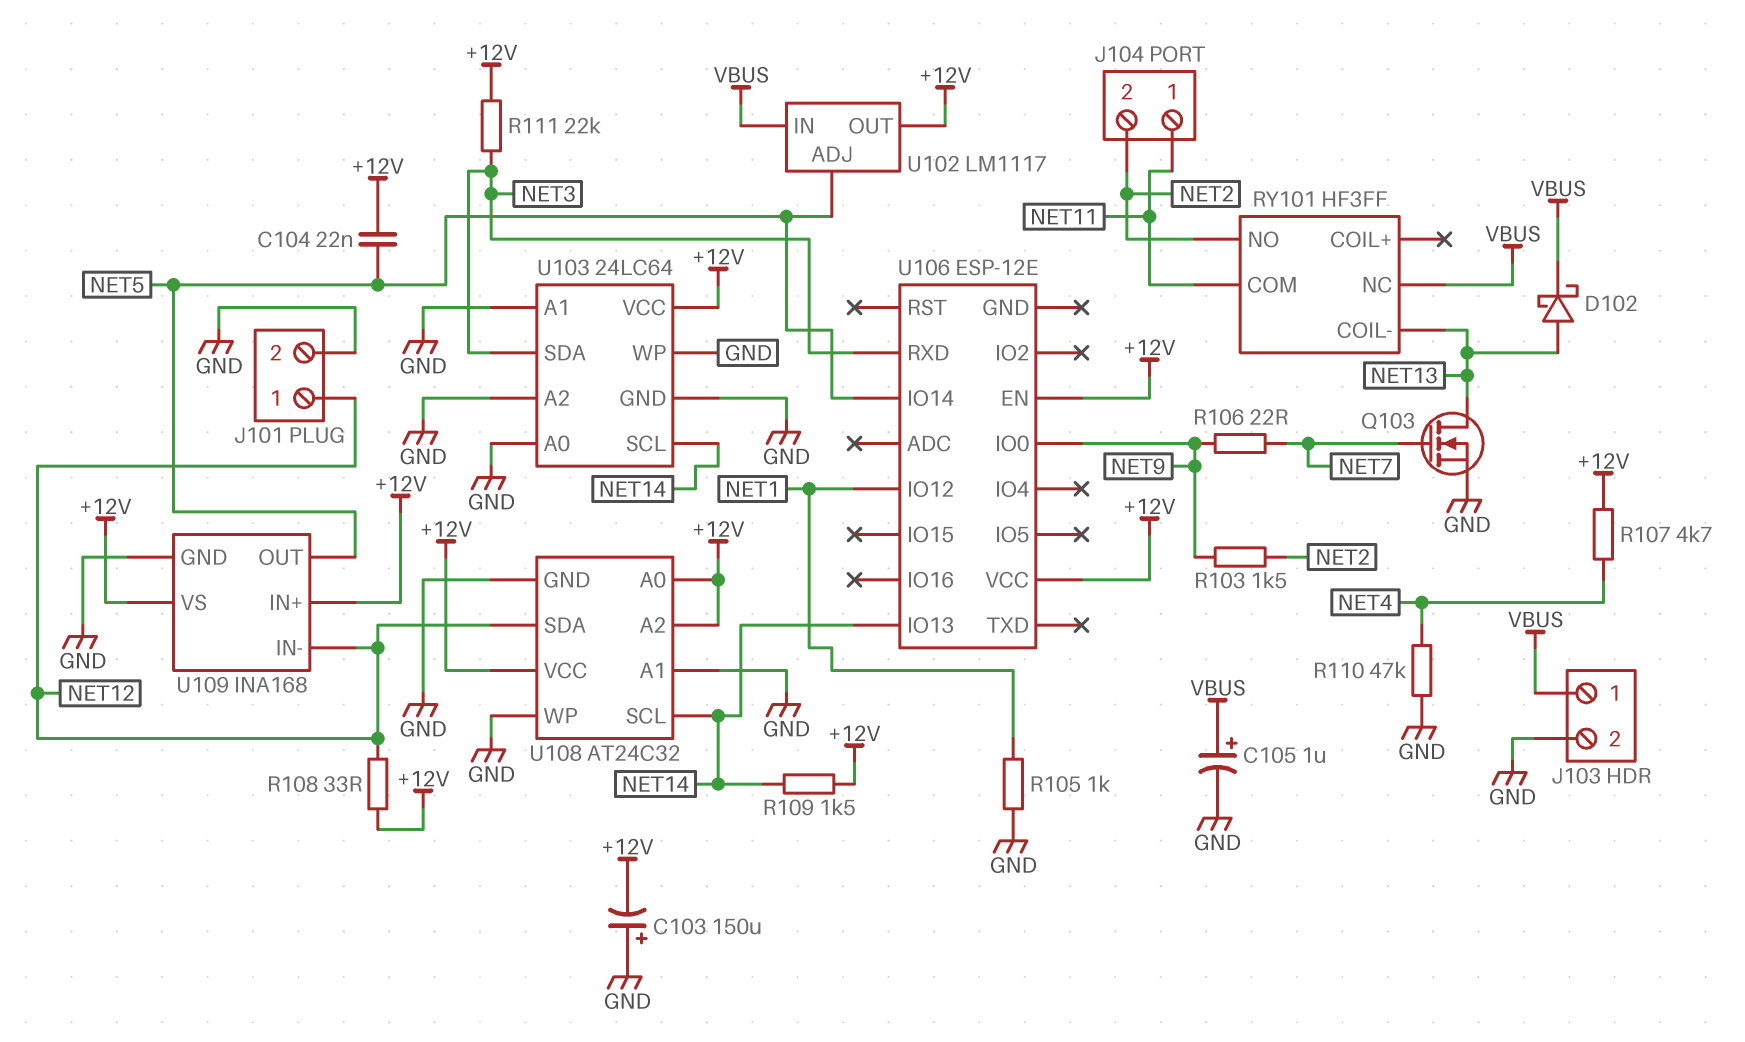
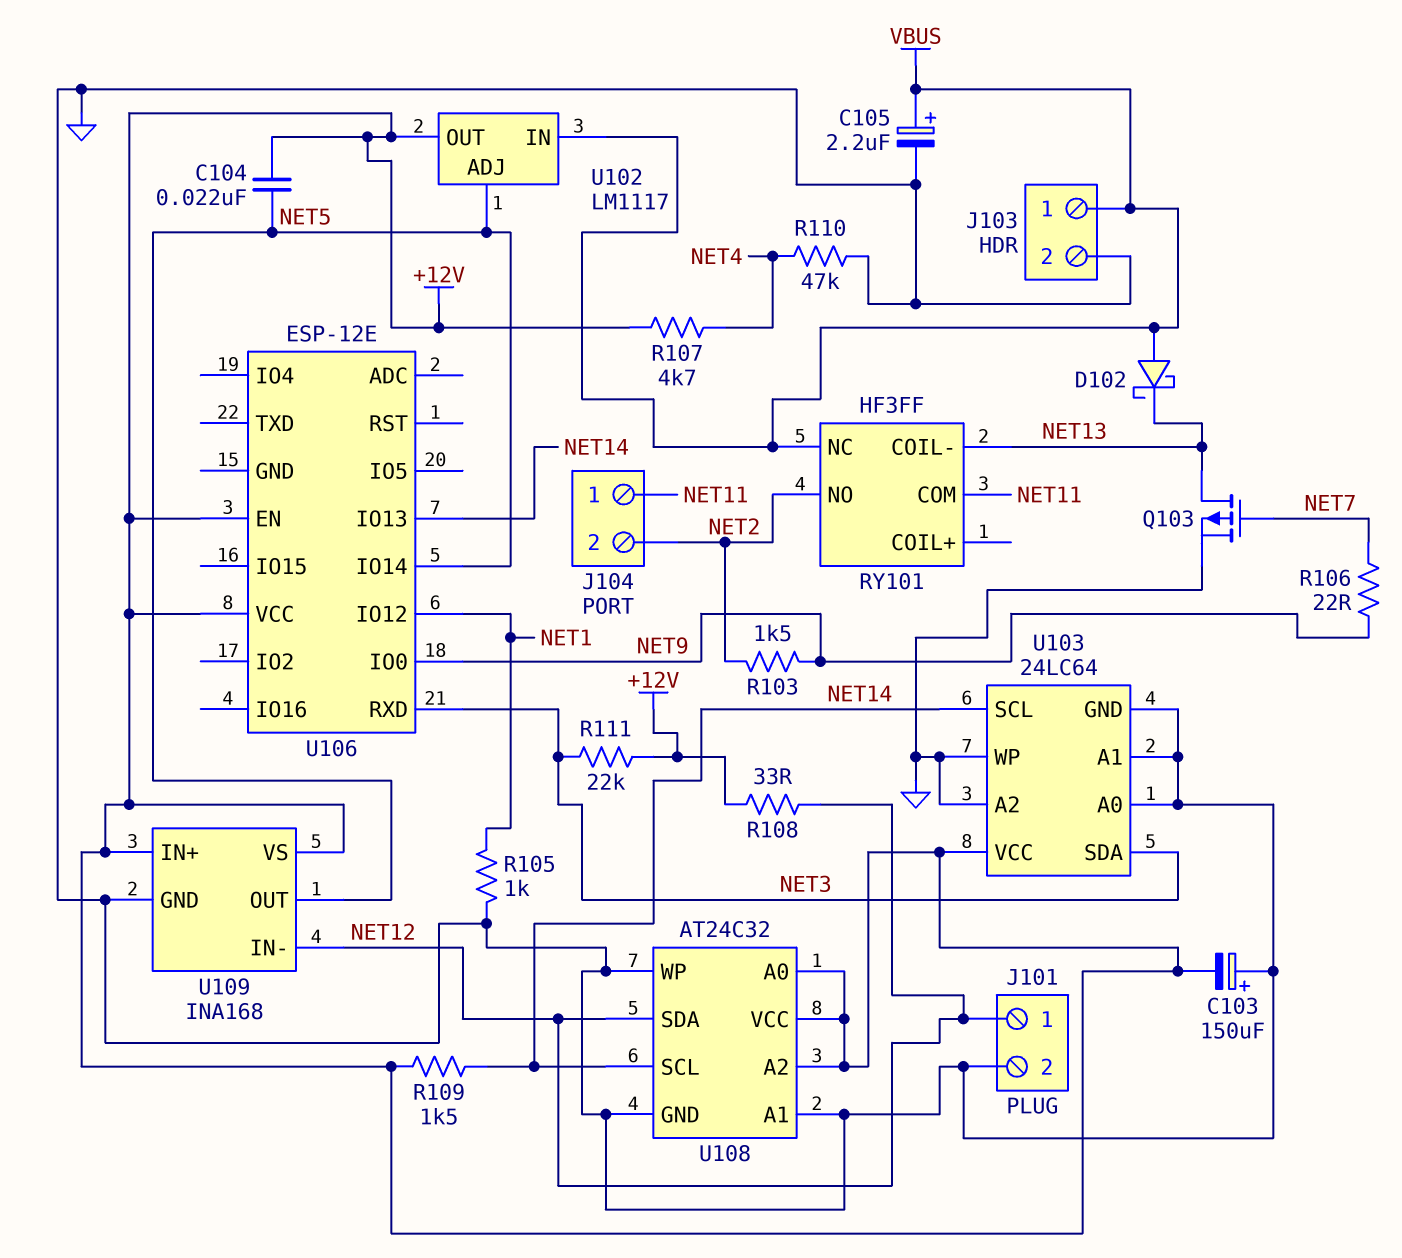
C105: 1uF (plus VBUS, minus GND) -> 2.2uF (plus VBUS, minus GND)
D102: schottky (A NET13, K VBUS) -> schottky (A VBUS, K NET13)
Q103: NMOS (G NET7, D NET13, S GND) -> PMOS (G NET7, D NET13, S GND)

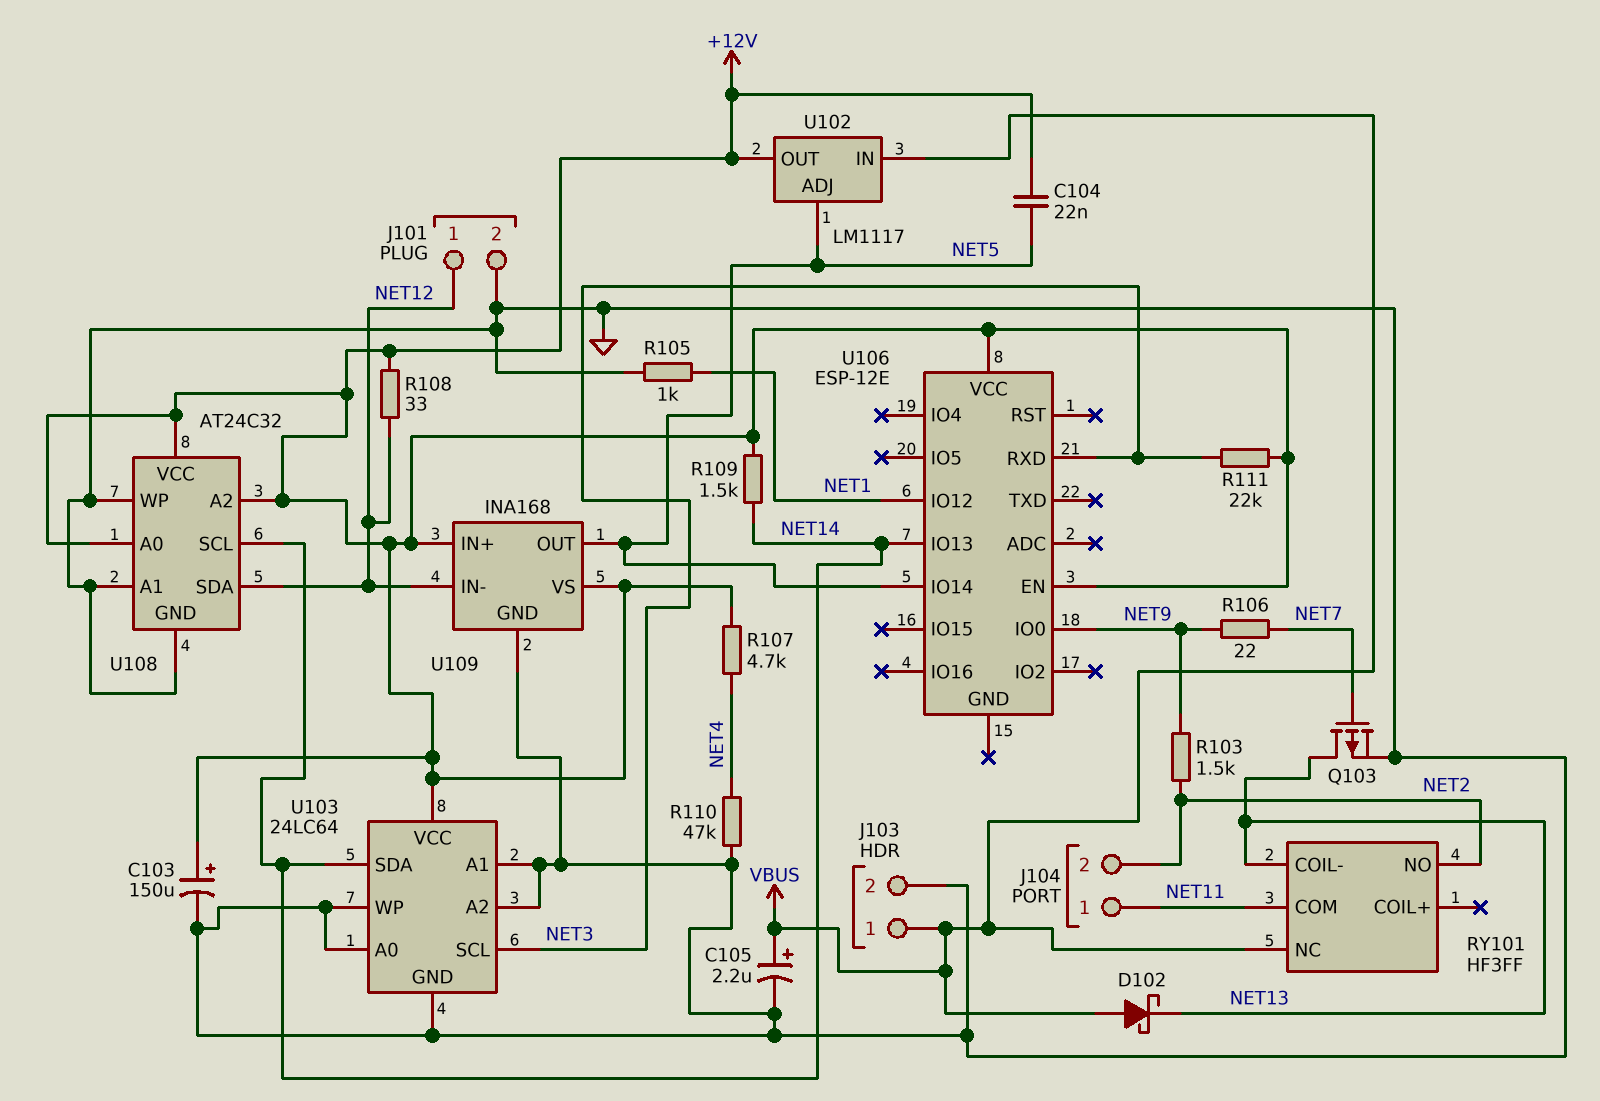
C103: 150uF (plus GND, minus +12V) -> 150uF (plus +12V, minus GND)
U103 pin SCL: NET14 -> NET3
U103 pin SDA: NET3 -> NET14

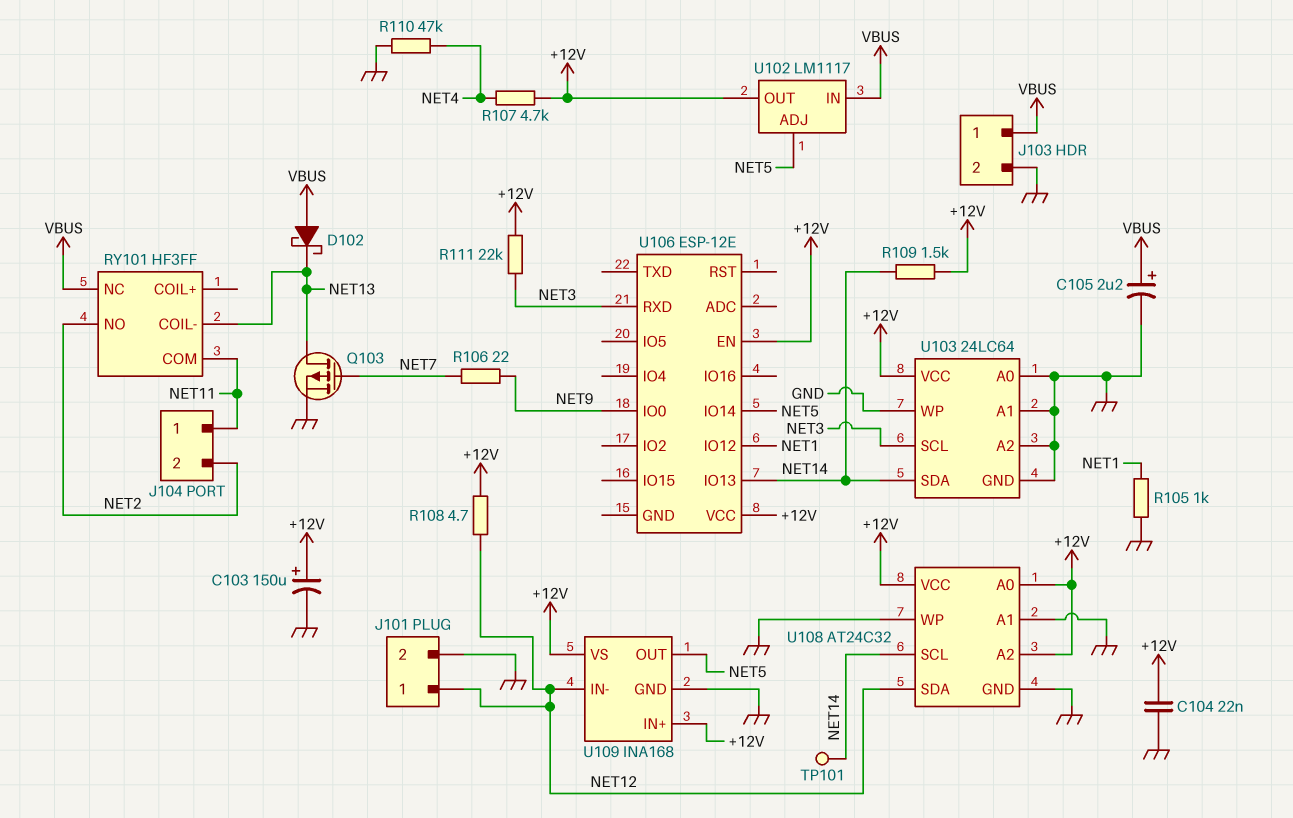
C104: 22nF (+12V, NET5) -> 22nF (+12V, GND)
R103: 1.5k (NET2, NET9) -> none
R108: 33 (+12V, NET12) -> 4.7 (+12V, NET12)
TP101: none -> test point (NET14)

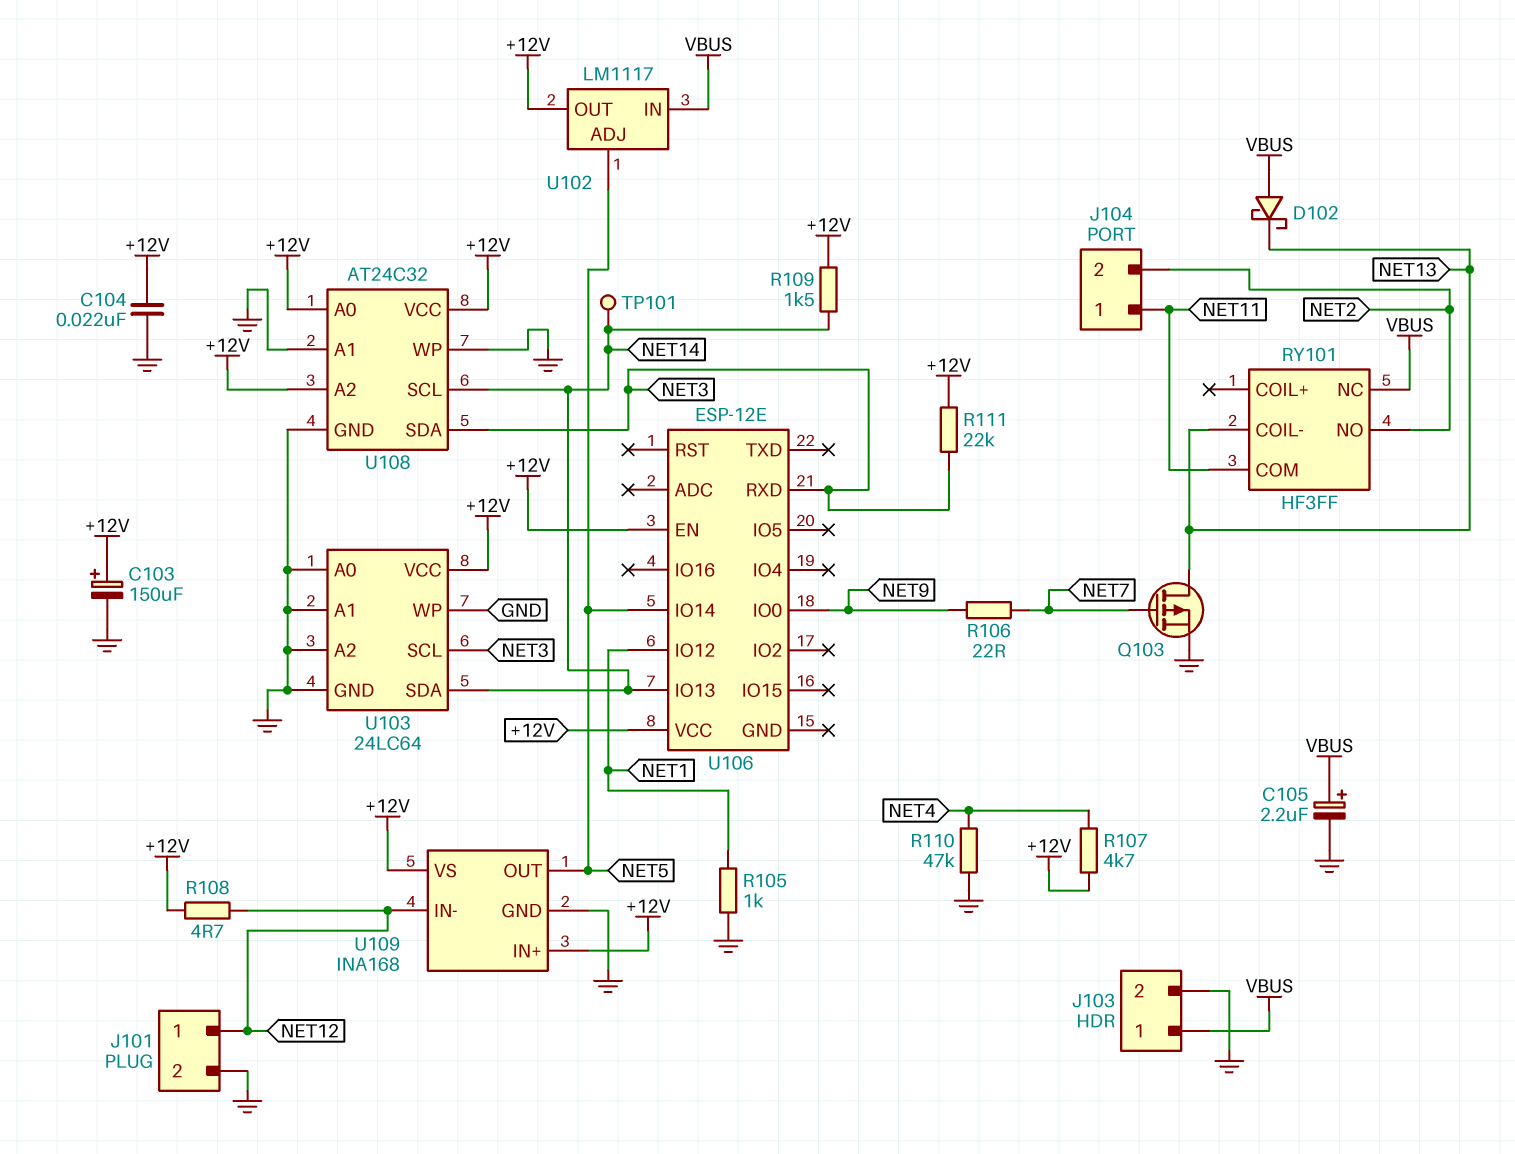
U108 pin SDA: NET12 -> NET3

